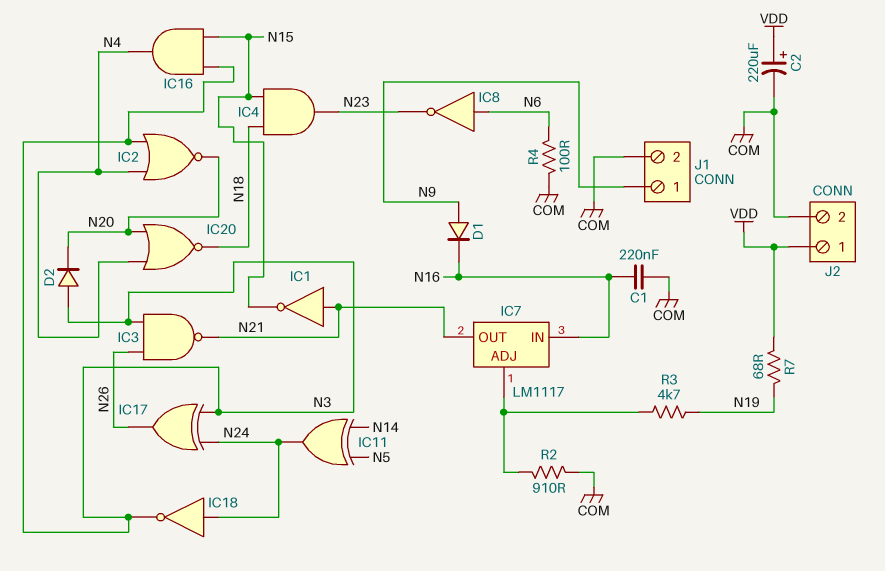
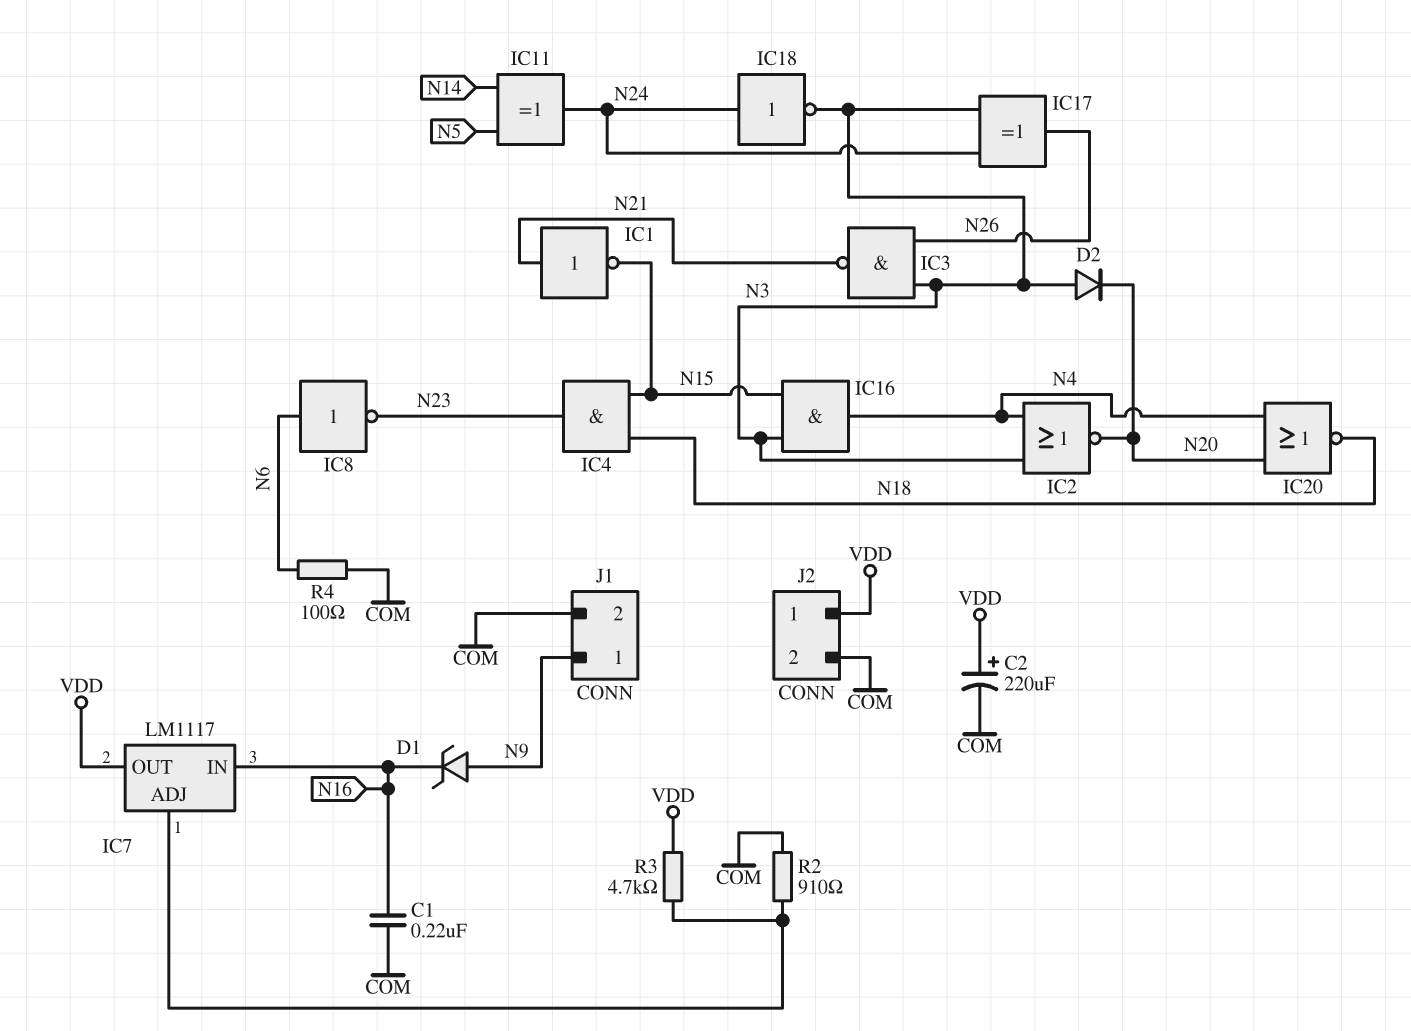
D1: diode (A N9, K N16) -> zener (A N9, K N16)
IC7 pin OUT: N21 -> VDD
R3: 4.7k (IC7/ADJ, N19) -> 4.7k (IC7/ADJ, VDD)
R7: 68 (N19, VDD) -> none

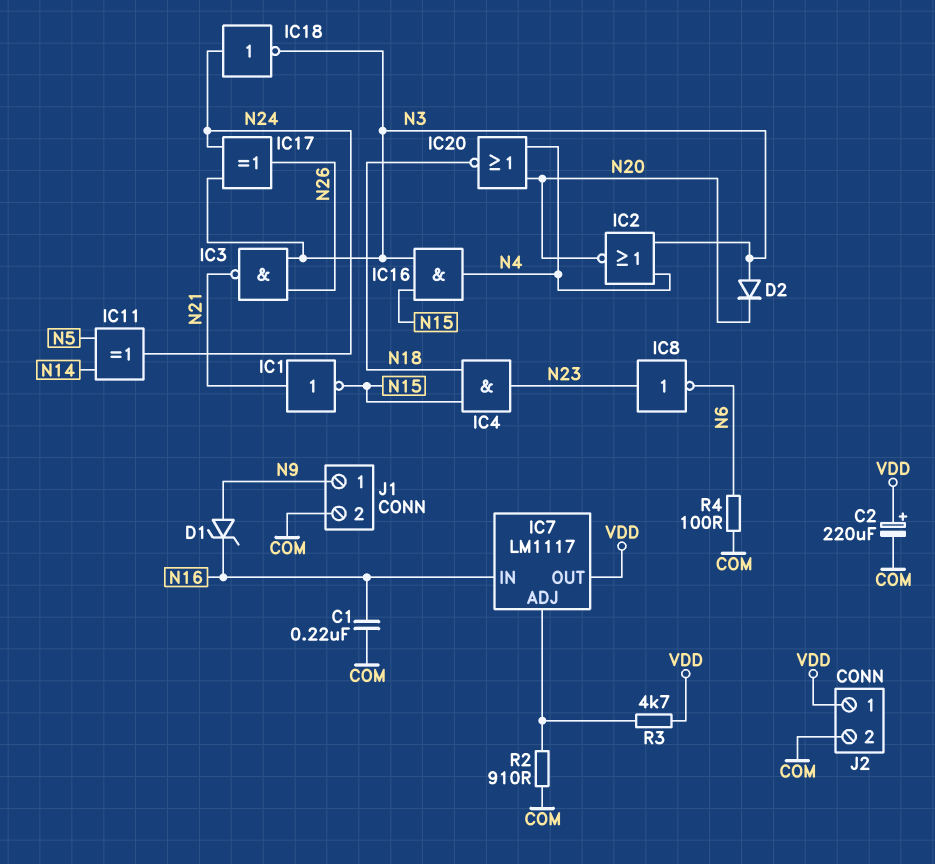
IC8: NOT (in N6, out N23) -> NOT (in N23, out N6)

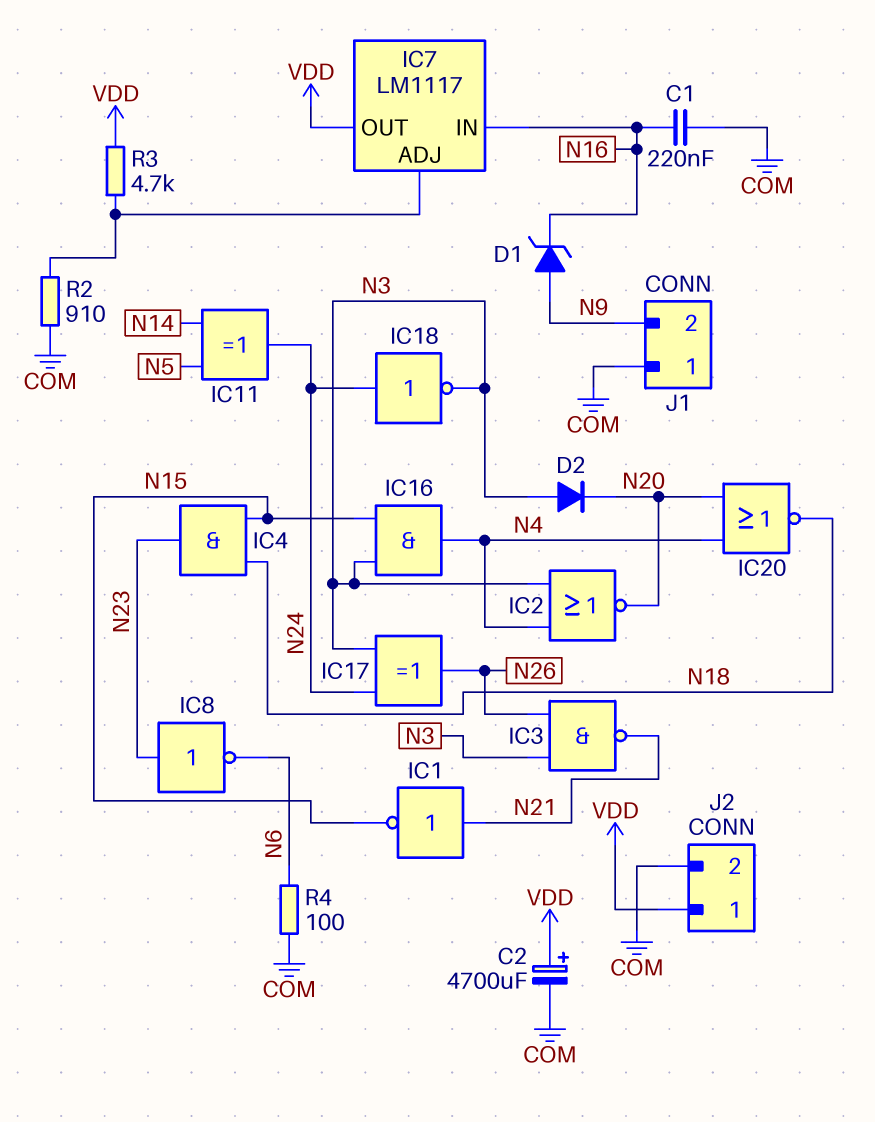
C2: 220uF (plus VDD, minus COM) -> 4700uF (plus VDD, minus COM)
J1 pin 1: N9 -> COM
J1 pin 2: COM -> N9

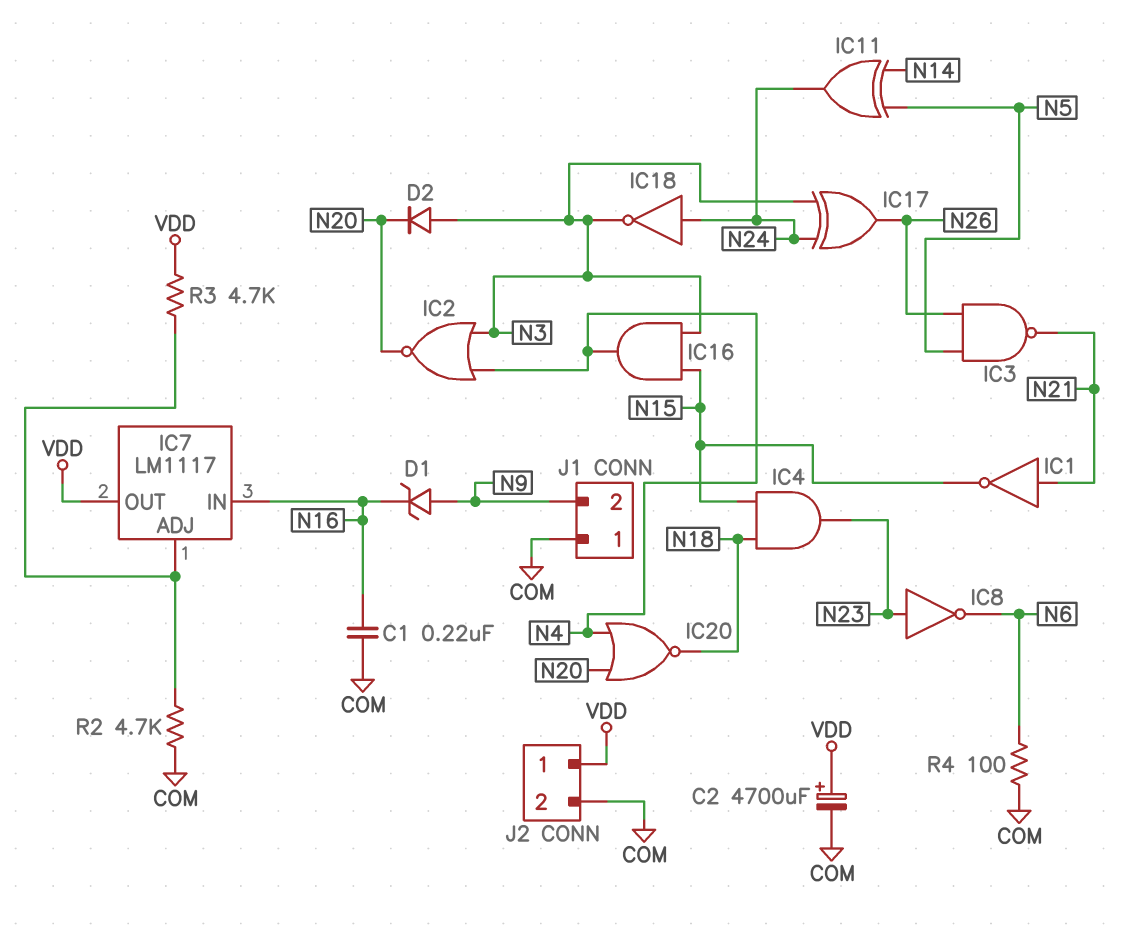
IC3: NAND (in N3, in N26, out N21) -> NAND (in N5, in N26, out N21)
R2: 910 (COM, IC7/ADJ) -> 4.7k (COM, IC7/ADJ)

